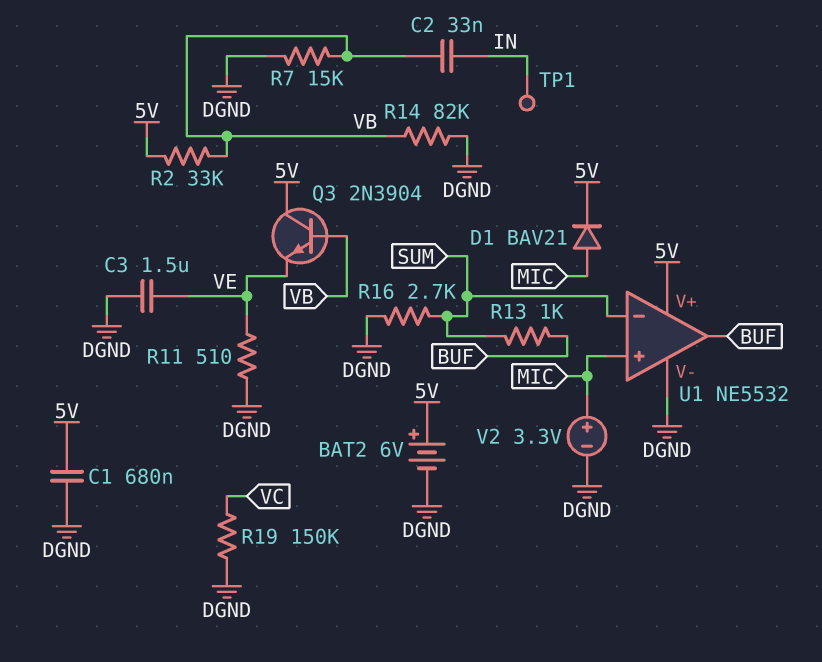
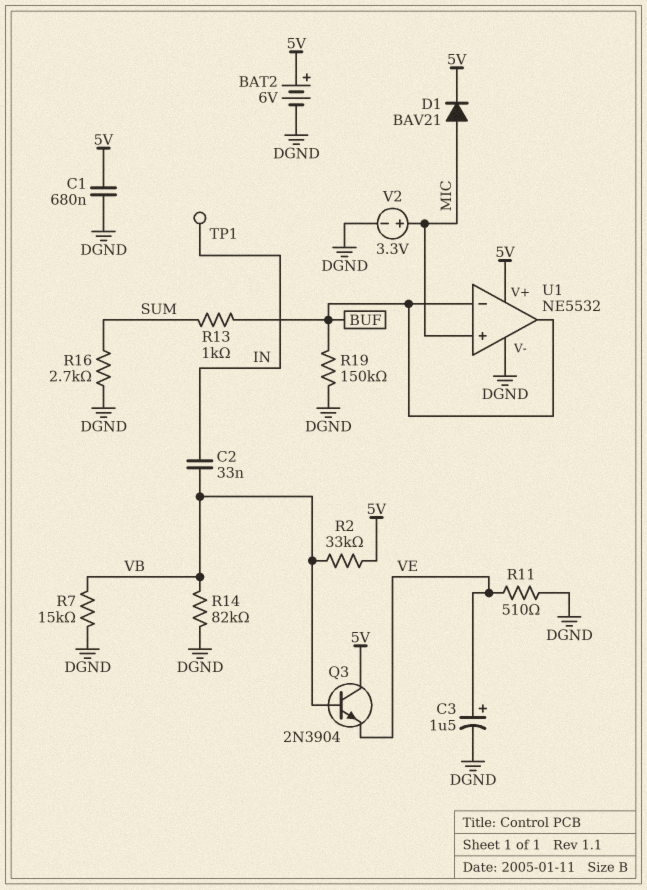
C3: 1.5uF (DGND, VE) -> 1.5uF (plus VE, minus DGND)
R19: 150k (DGND, VC) -> 150k (BUF, DGND)
U1 pin in-: SUM -> BUF

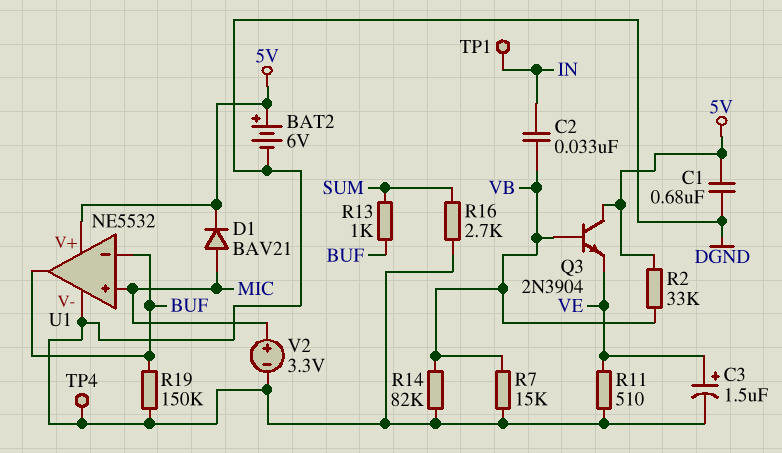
TP4: none -> test point (DGND)

